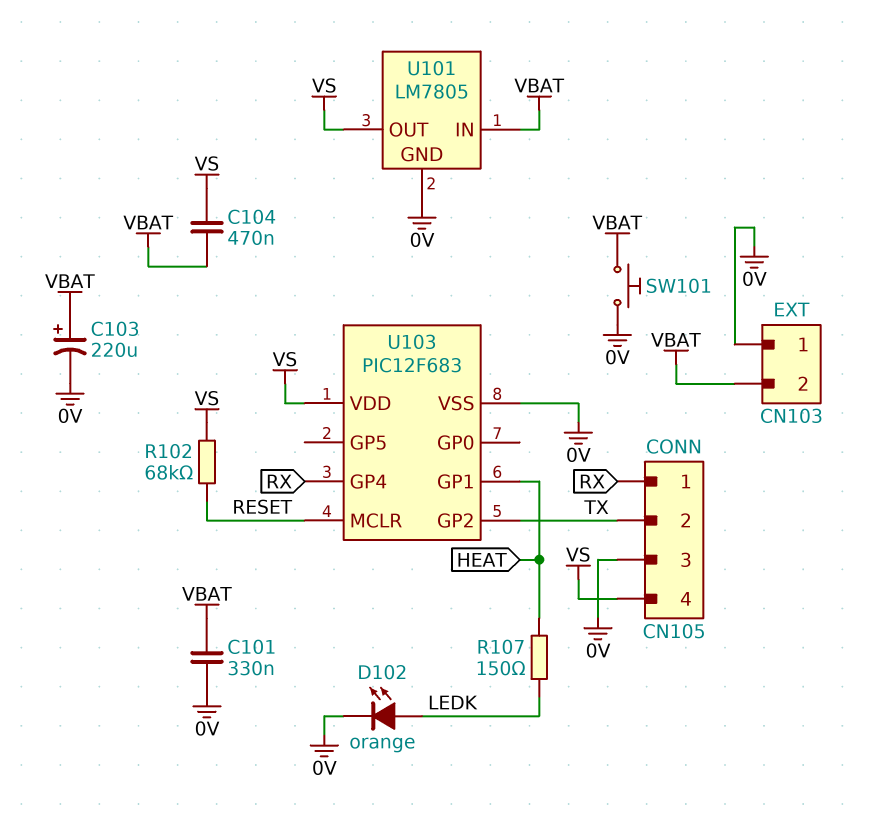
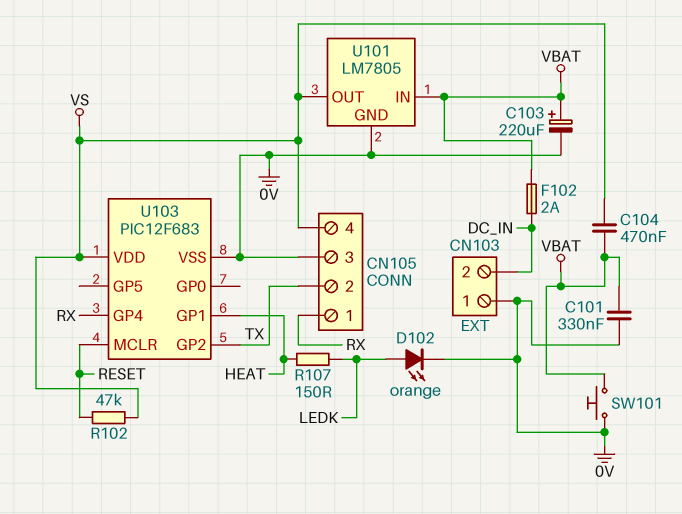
CN103 pin 2: VBAT -> DC_IN
F102: none -> 2A (DC_IN, VBAT)
R102: 68k (RESET, VS) -> 47k (RESET, VS)

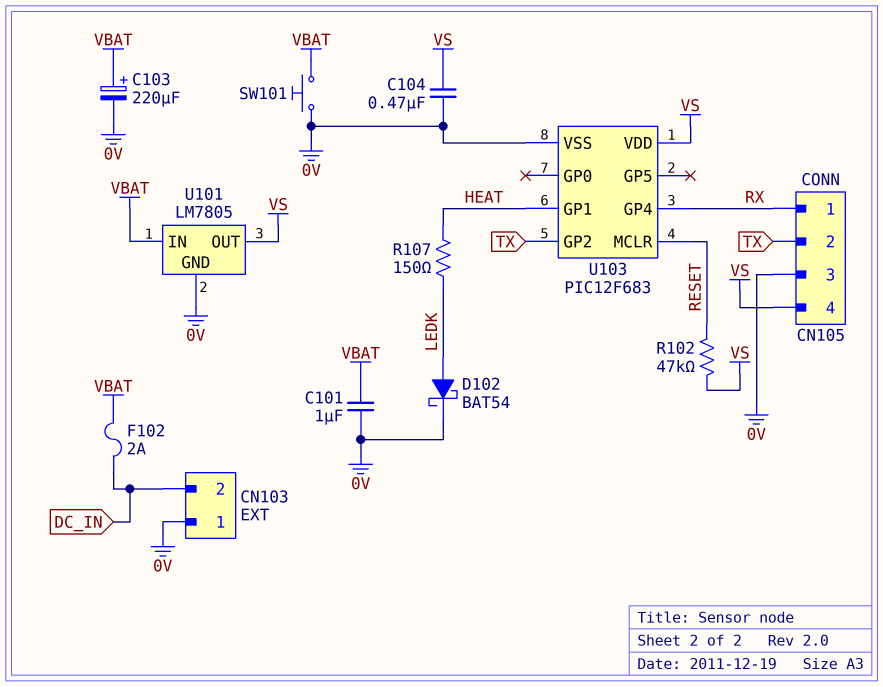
C101: 330nF (0V, VBAT) -> 1uF (0V, VBAT)
C104: 470nF (VBAT, VS) -> 470nF (0V, VS)
D102: LED orange (A LEDK, K 0V) -> schottky BAT54 (A LEDK, K 0V)

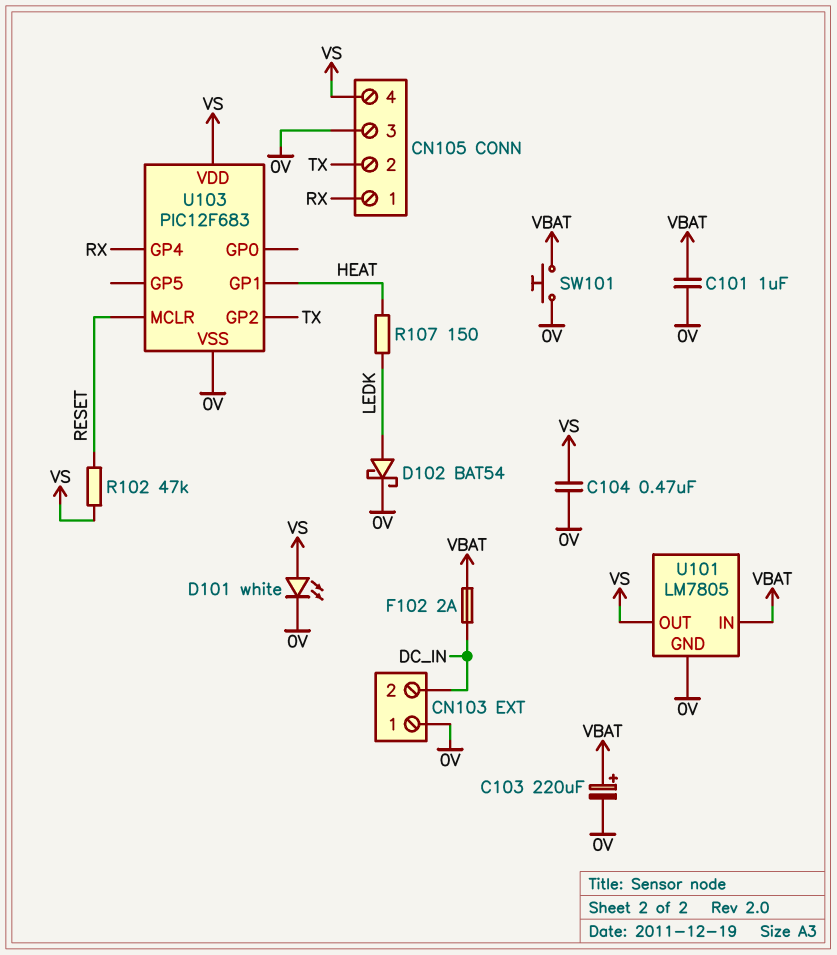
D101: none -> LED white (A VS, K 0V)

